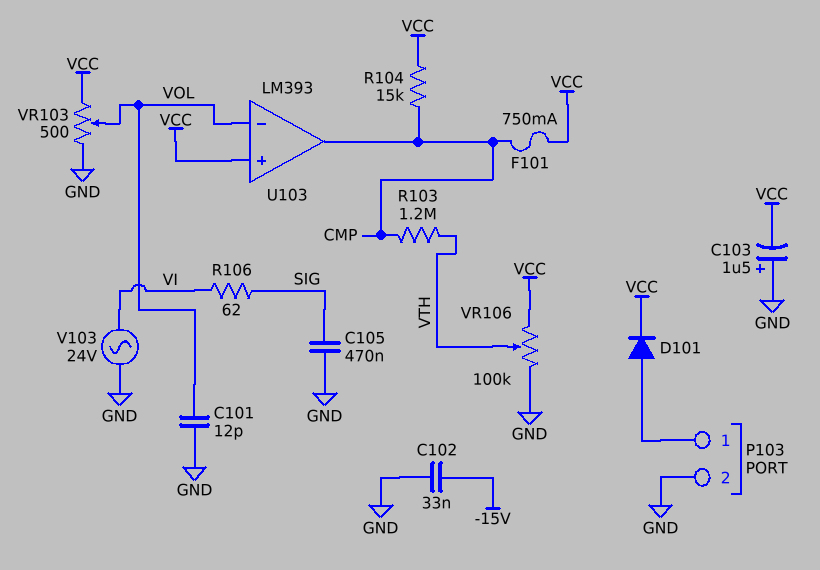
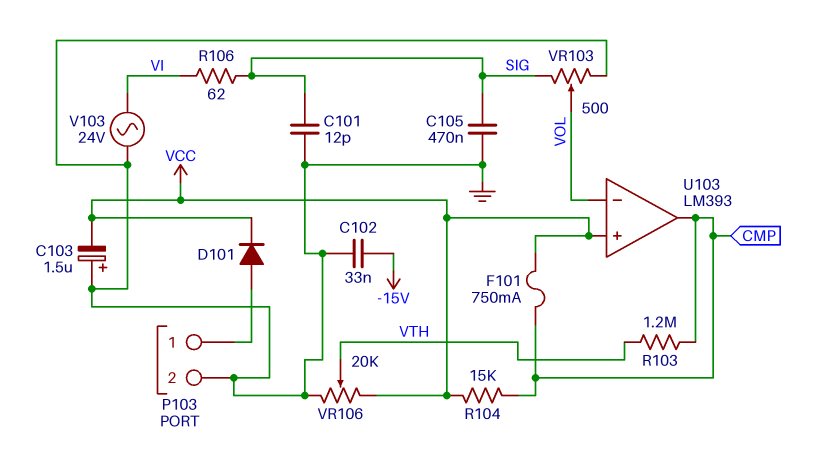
C101: 12pF (GND, VOL) -> 12pF (GND, SIG)
VR103: 500 (GND, VCC, wiper VOL) -> 500 (GND, SIG, wiper VOL)
VR106: 100k (GND, VCC, wiper VTH) -> 20k (GND, VCC, wiper VTH)

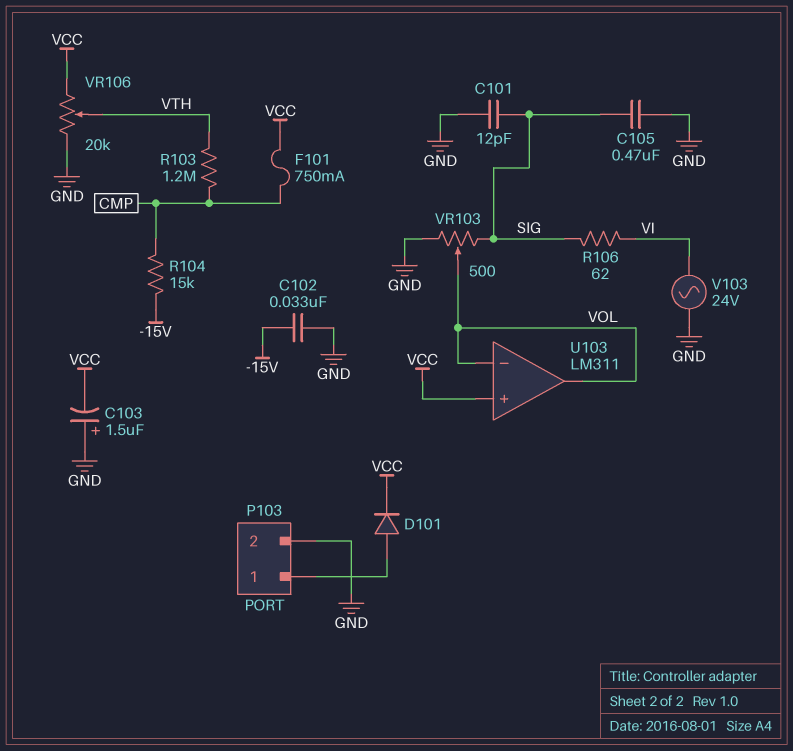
R104: 15k (CMP, VCC) -> 15k (-15V, CMP)
U103: LM393 -> LM311
U103 pin out: CMP -> VOL

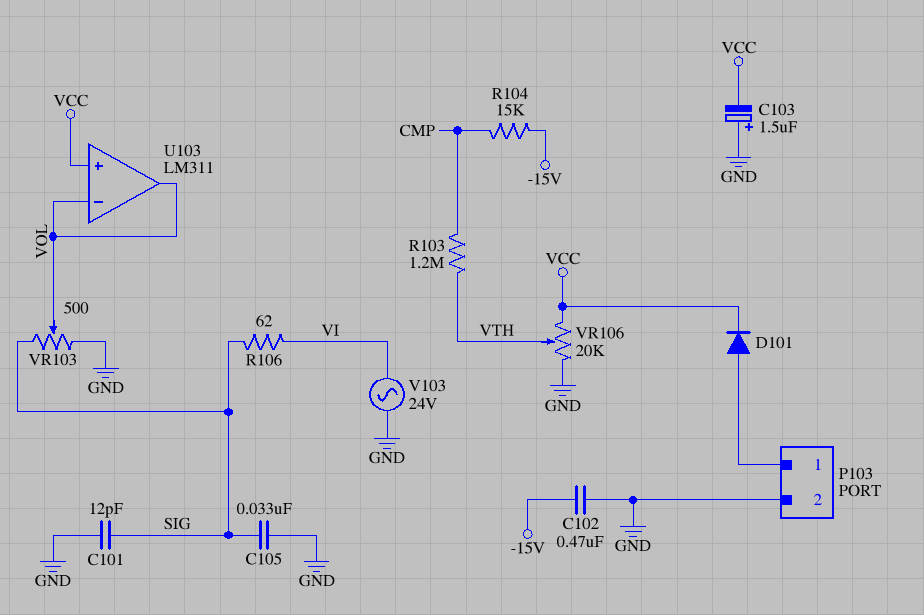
C102: 33nF (-15V, GND) -> 470nF (-15V, GND)
C105: 470nF (GND, SIG) -> 33nF (GND, SIG)
F101: 750mA (CMP, VCC) -> none

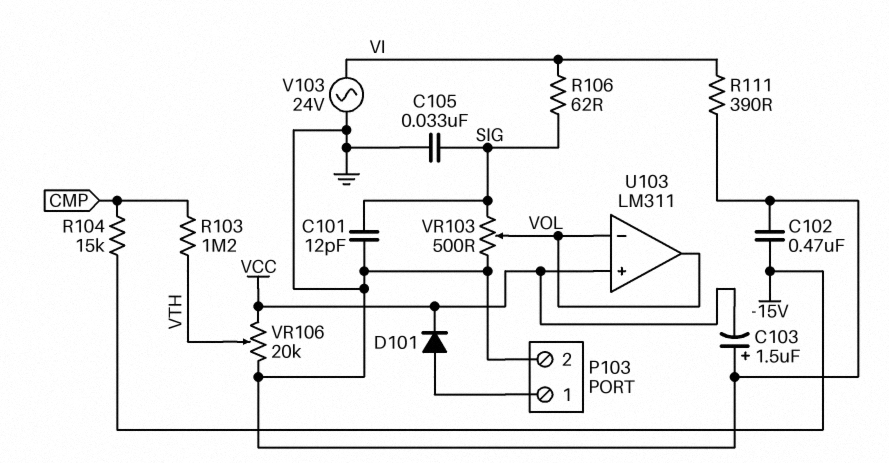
R111: none -> 390 (GND, VI)

